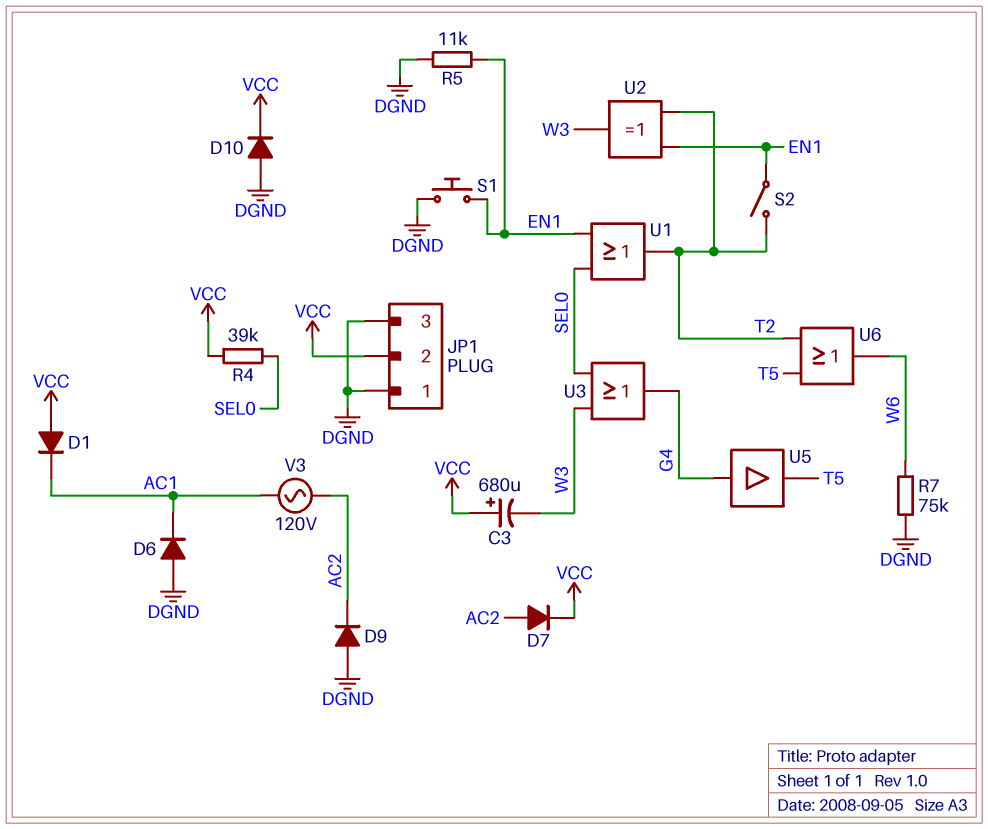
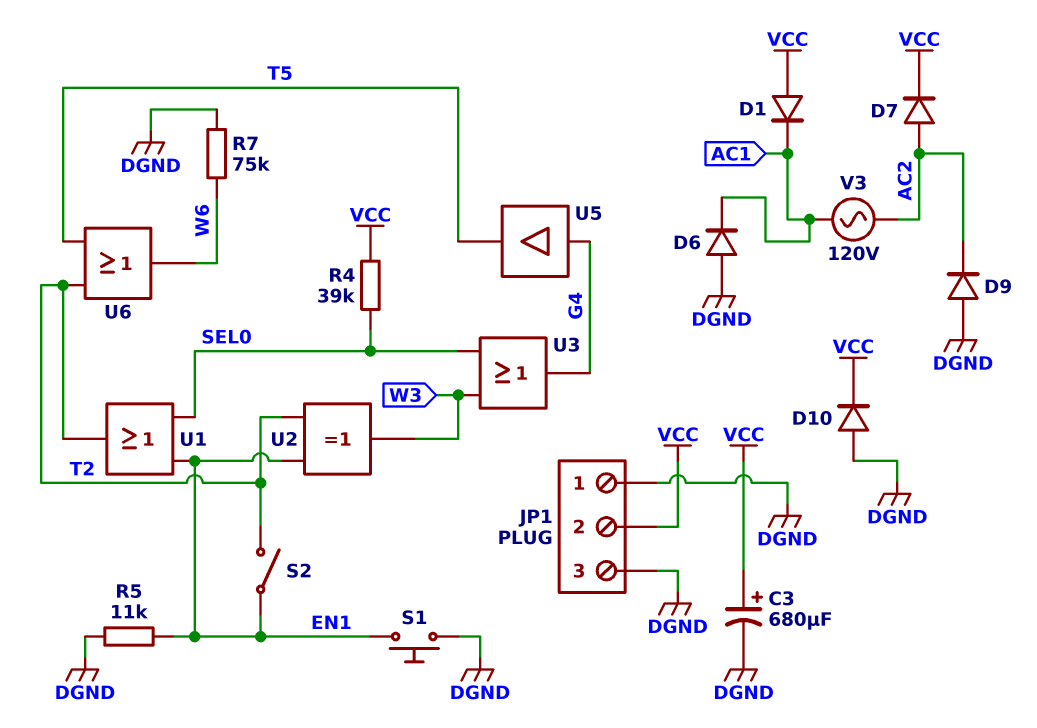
C3: 680uF (plus VCC, minus W3) -> 680uF (plus VCC, minus DGND)

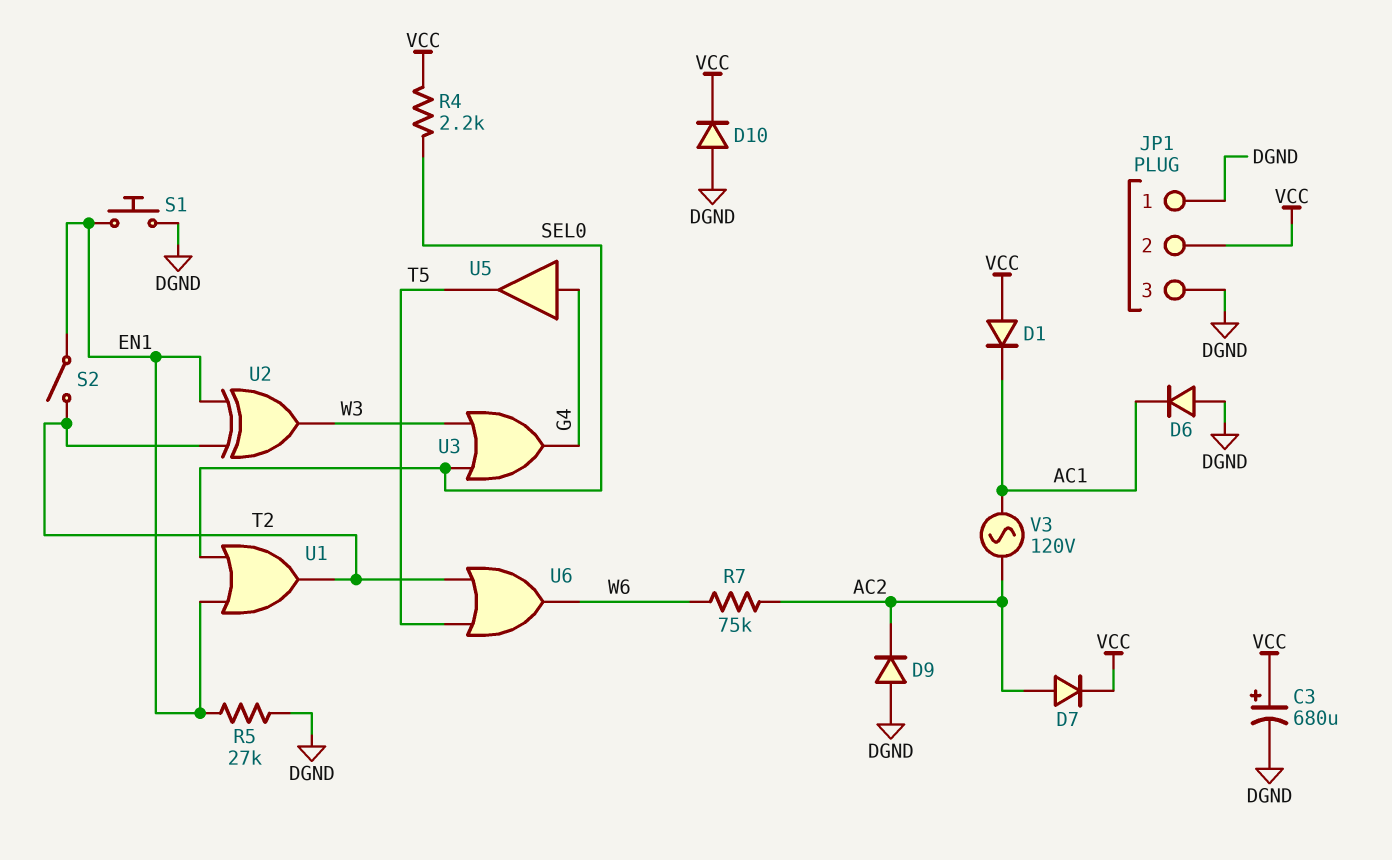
R4: 39k (SEL0, VCC) -> 2.2k (SEL0, VCC)
R5: 11k (DGND, EN1) -> 27k (DGND, EN1)
R7: 75k (DGND, W6) -> 75k (AC2, W6)

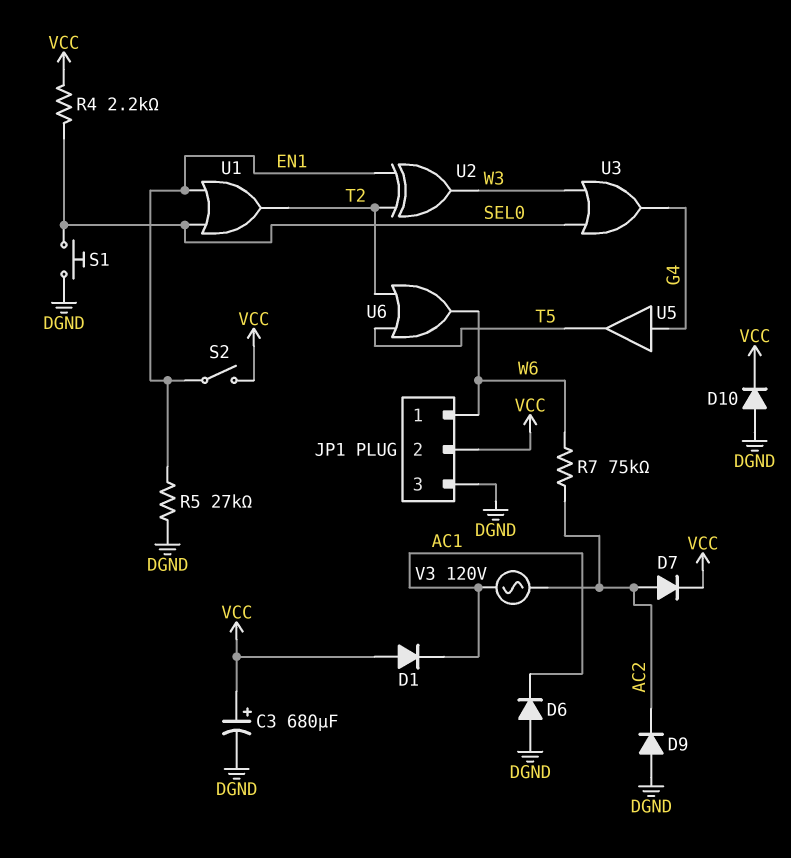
JP1 pin 1: DGND -> W6
S1: button (DGND, EN1) -> button (DGND, SEL0)
S2: switch (EN1, T2) -> switch (EN1, VCC)

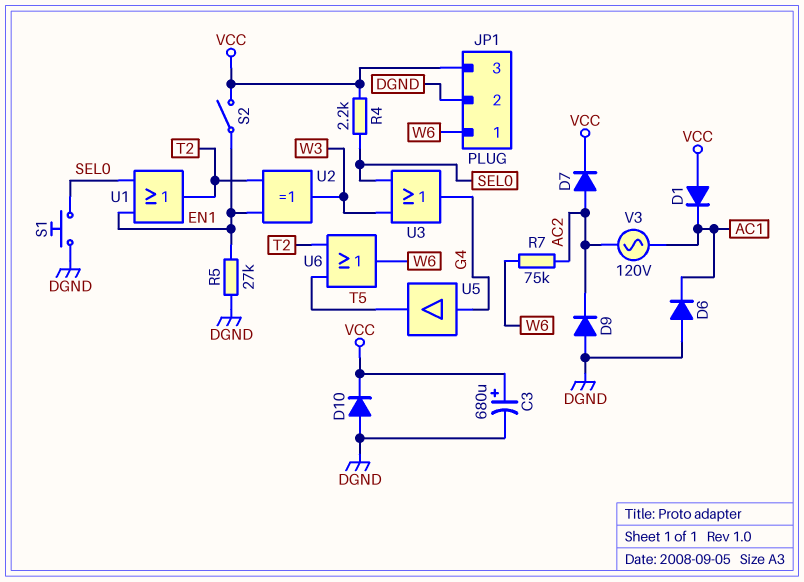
JP1 pin 2: VCC -> DGND
JP1 pin 3: DGND -> VCC

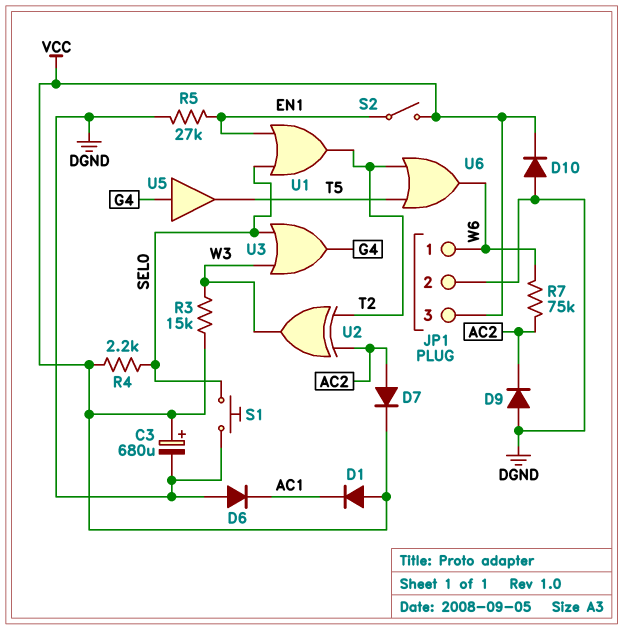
R3: none -> 15k (VCC, W3)
U2: XOR (in EN1, in T2, out W3) -> XOR (in AC2, in T2, out W3)
V3: AC 120V (AC1, AC2) -> none

